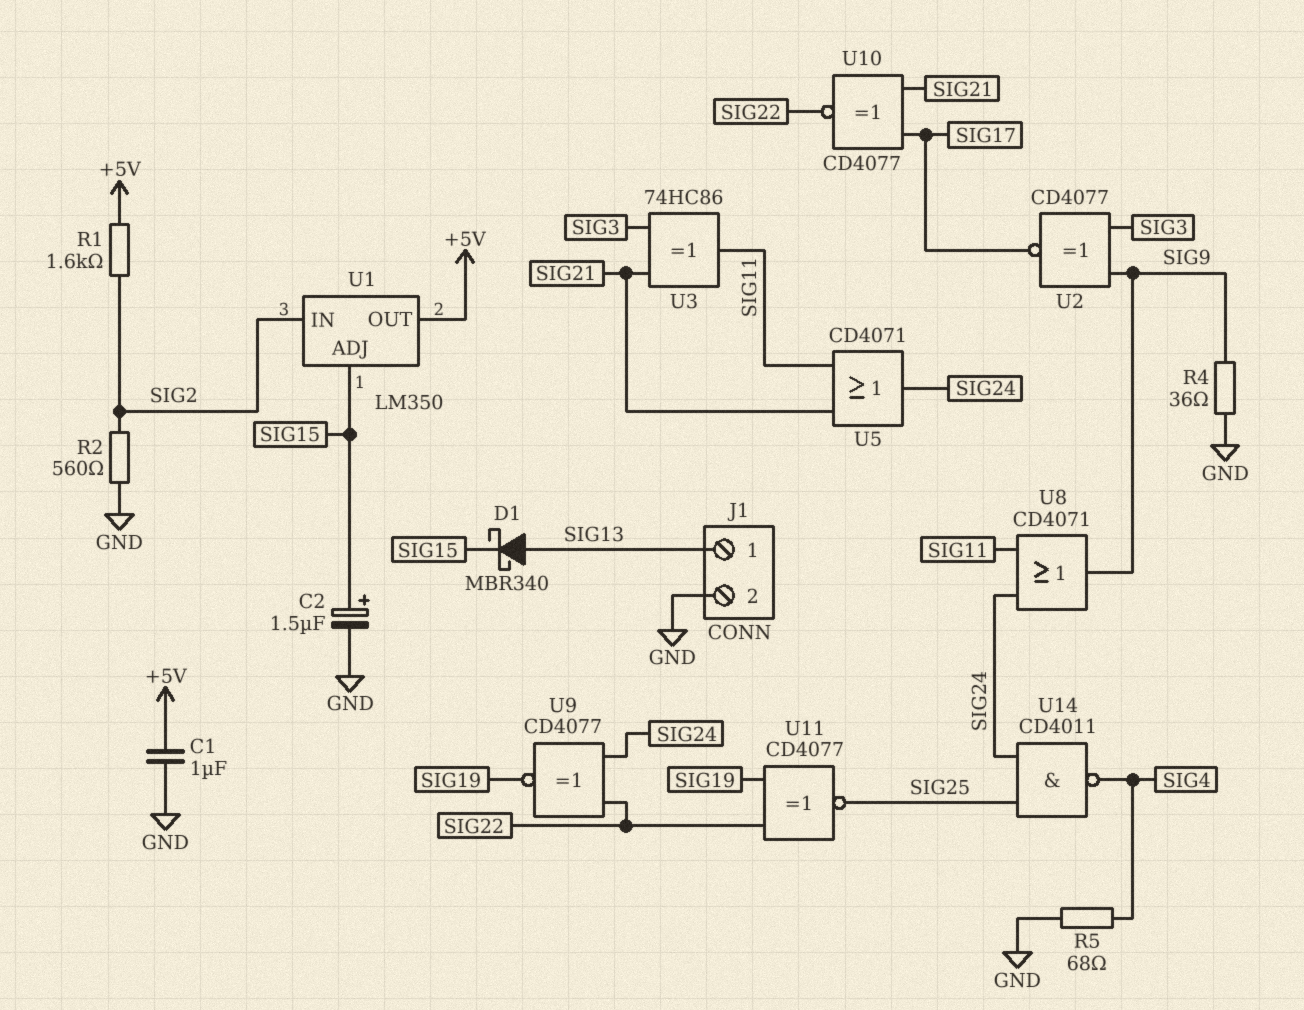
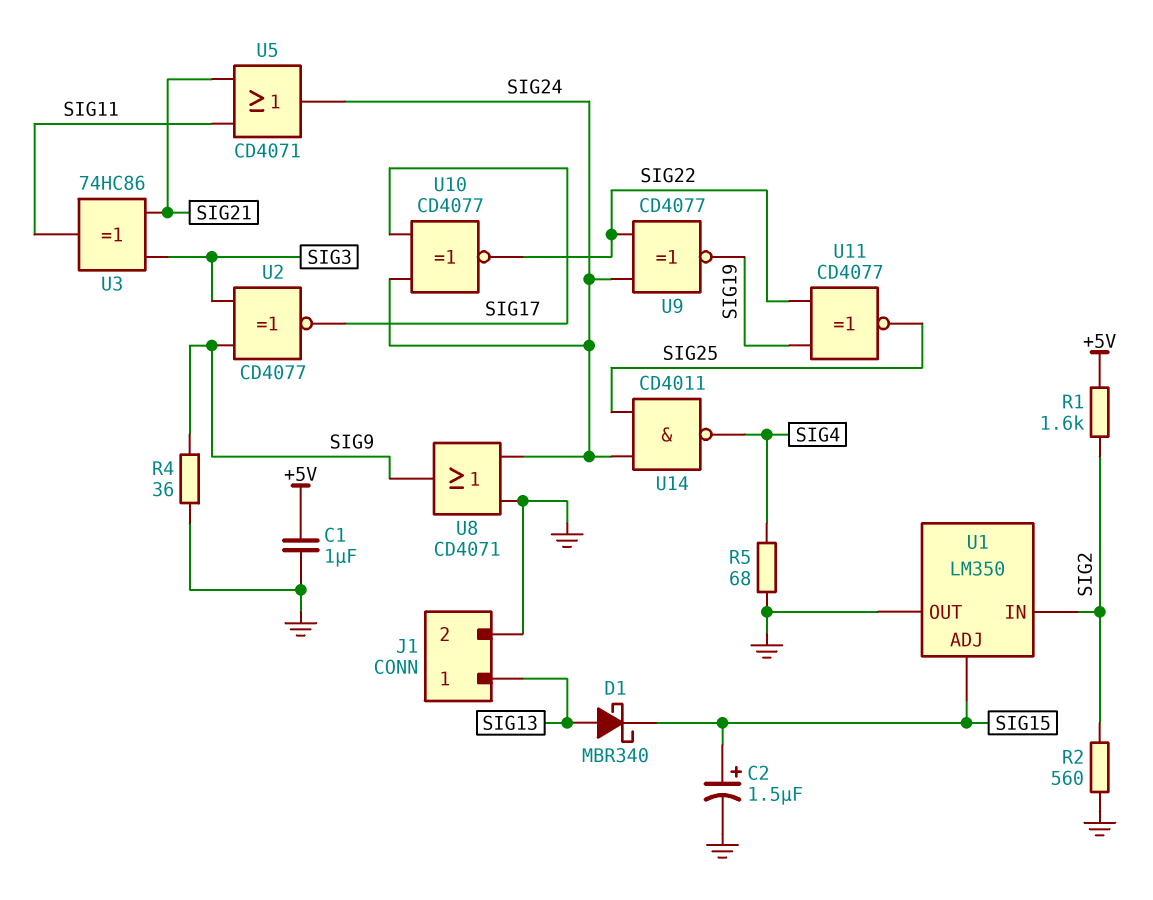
U1 pin OUT: +5V -> GND
U8: OR CD4071 (in SIG11, in SIG24, out SIG9) -> OR CD4071 (in GND, in SIG24, out SIG9)
U10: XNOR CD4077 (in SIG17, in SIG21, out SIG22) -> XNOR CD4077 (in SIG17, in SIG24, out SIG22)

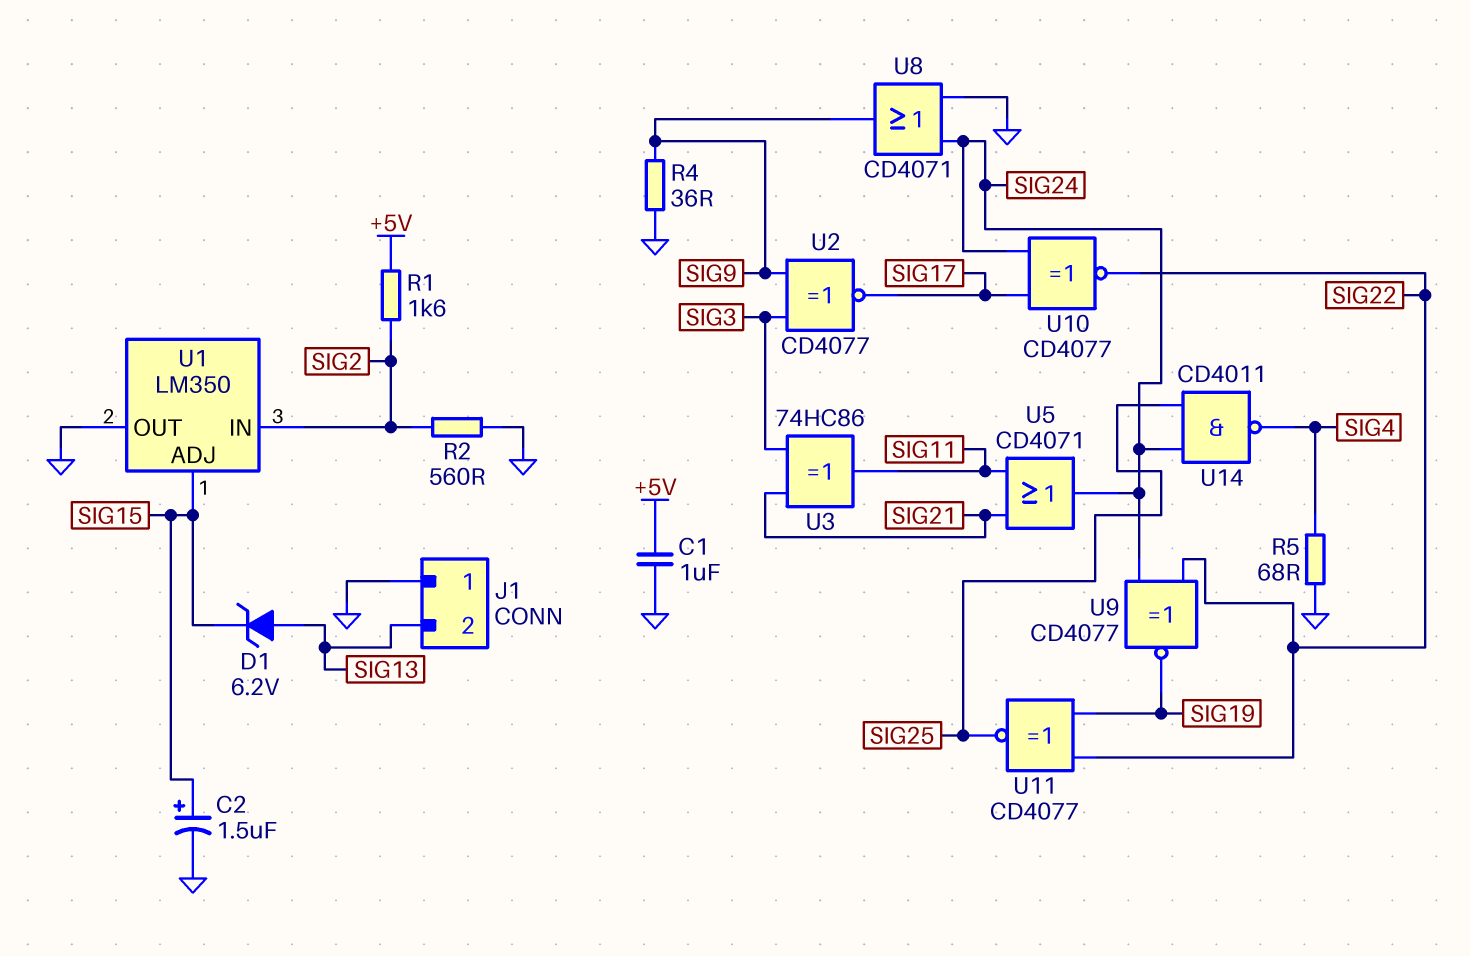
D1: schottky MBR340 (A SIG13, K SIG15) -> zener 6.2V (A SIG13, K SIG15)
J1 pin 1: SIG13 -> GND
J1 pin 2: GND -> SIG13

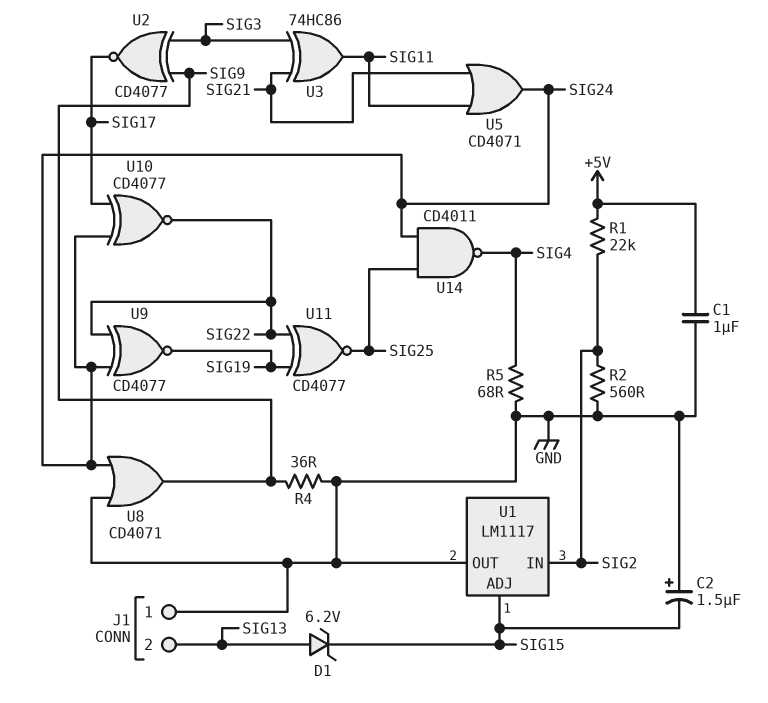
C2: 1.5uF (plus SIG15, minus GND) -> 1.5uF (plus GND, minus SIG15)
R1: 1.6k (+5V, SIG2) -> 22k (+5V, SIG2)
U1: LM350 -> LM1117

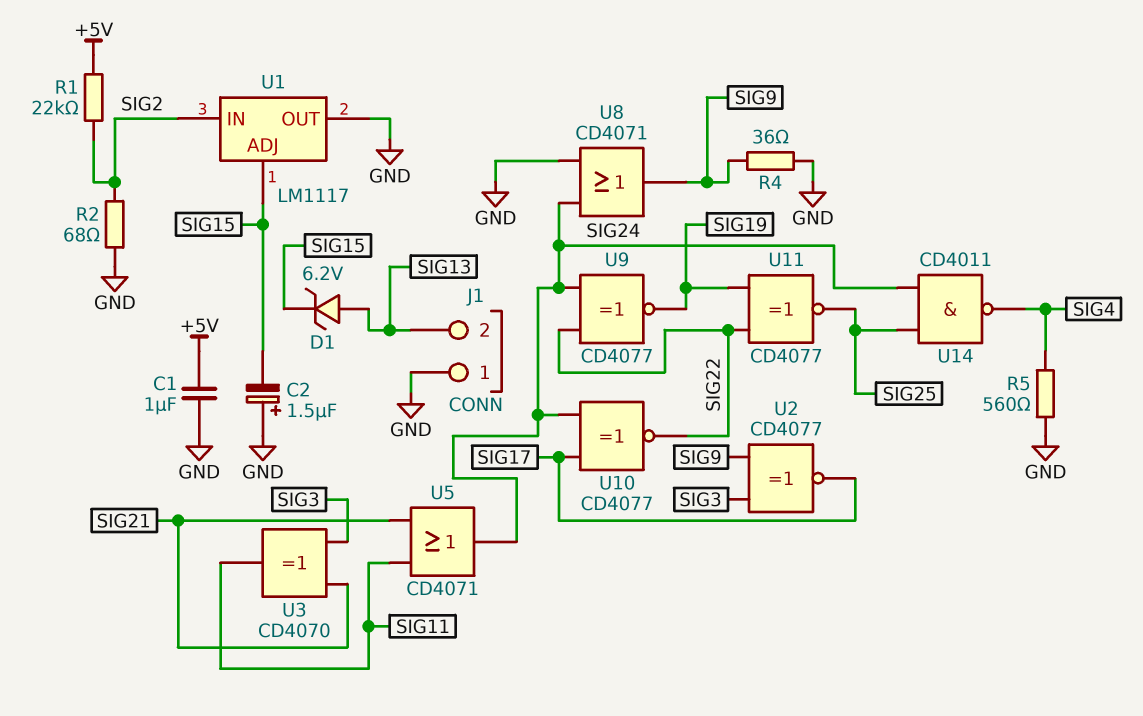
R2: 560 (GND, SIG2) -> 68 (GND, SIG2)
R5: 68 (GND, SIG4) -> 560 (GND, SIG4)
U3: XOR 74HC86 (in SIG3, in SIG21, out SIG11) -> XOR CD4070 (in SIG3, in SIG21, out SIG11)

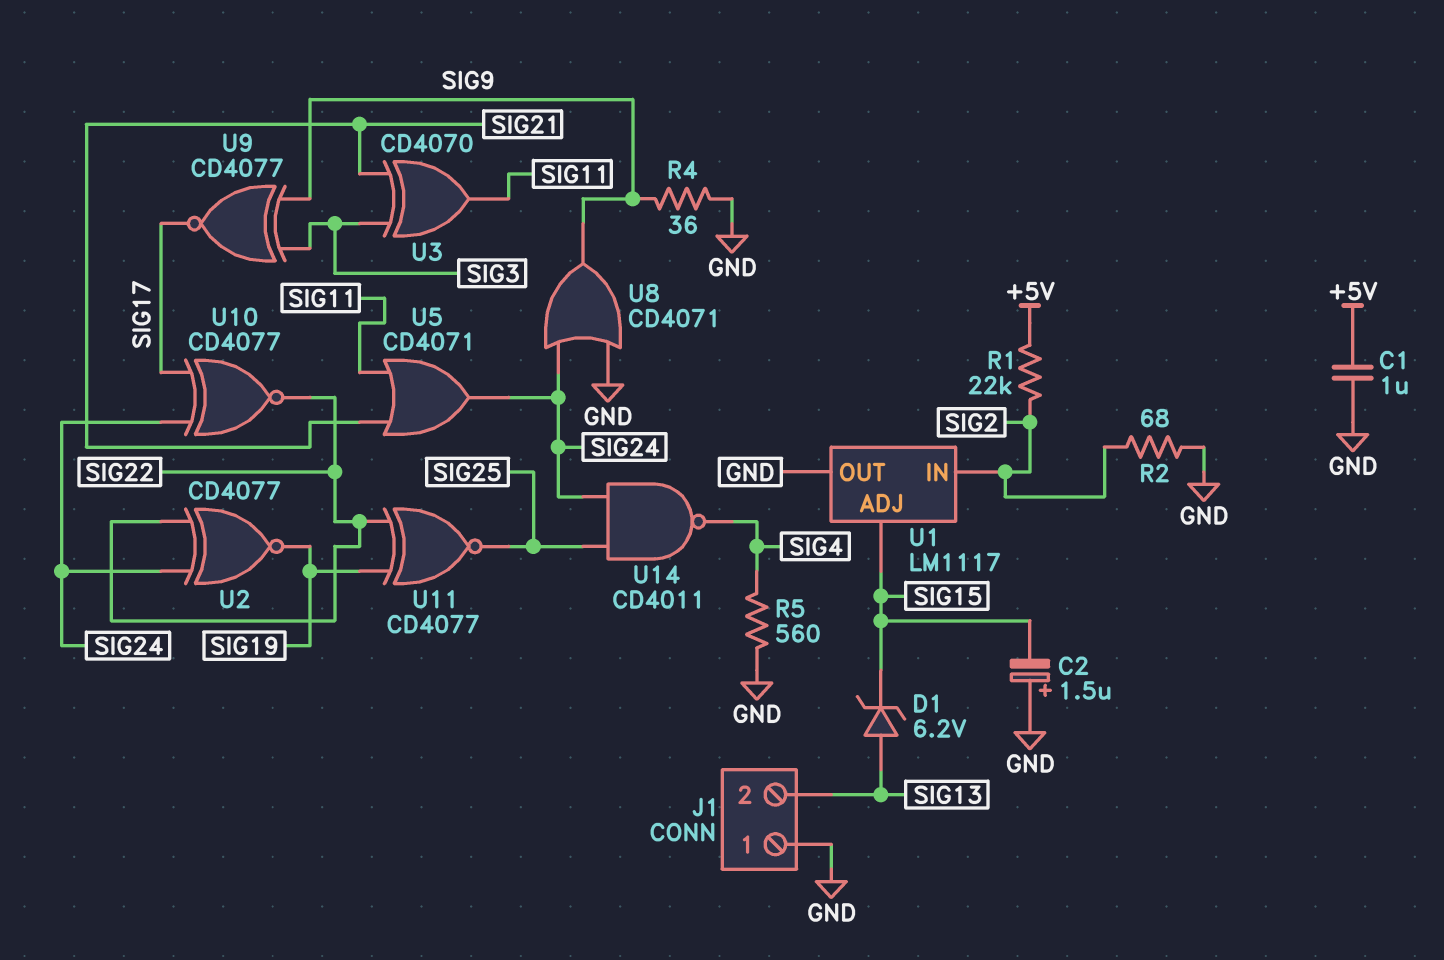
U2: XNOR CD4077 (in SIG3, in SIG9, out SIG17) -> XNOR CD4077 (in SIG22, in SIG24, out SIG19)
U9: XNOR CD4077 (in SIG22, in SIG24, out SIG19) -> XNOR CD4077 (in SIG3, in SIG9, out SIG17)

